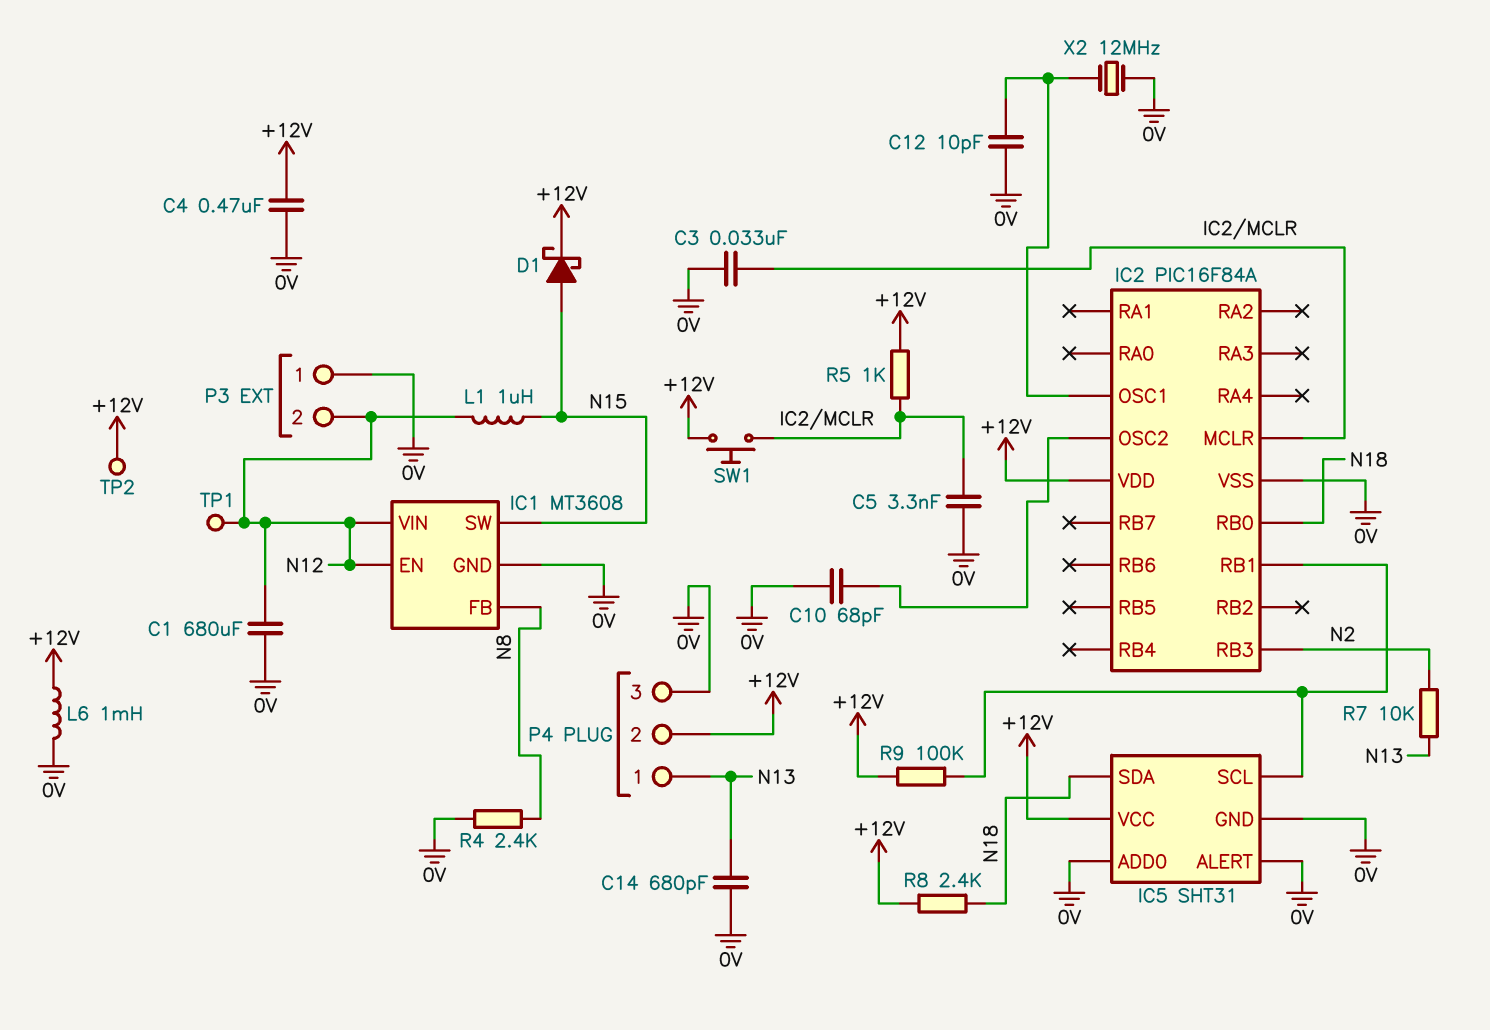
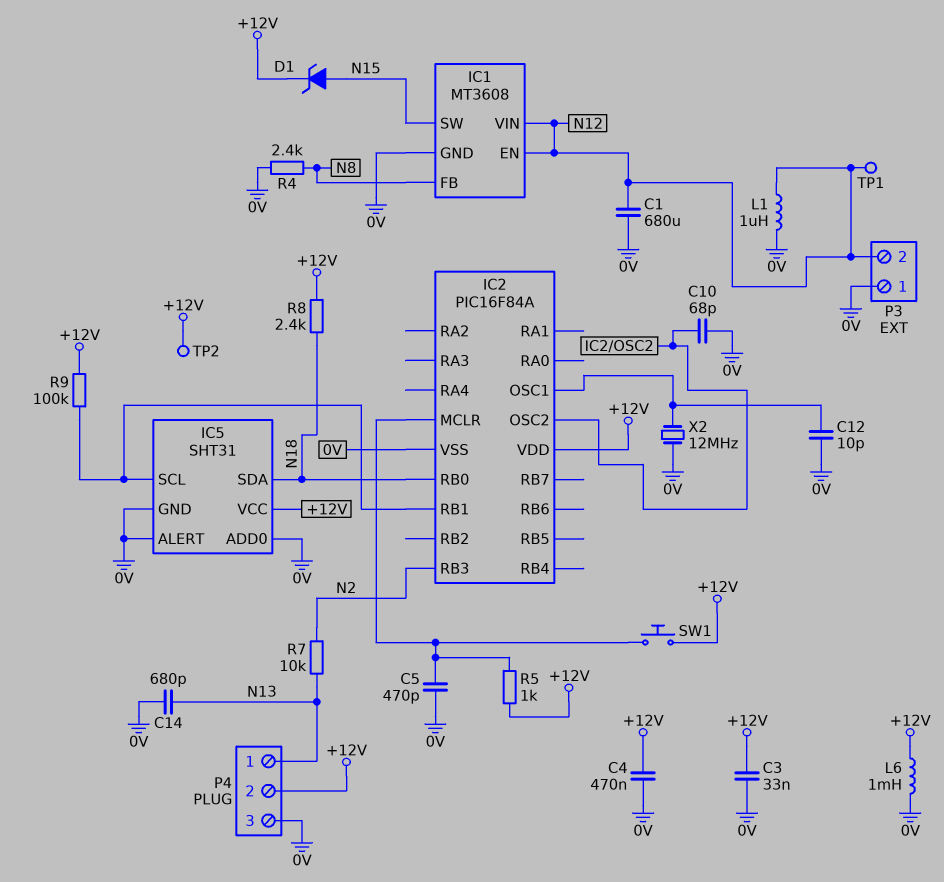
C3: 33nF (0V, IC2/MCLR) -> 33nF (+12V, 0V)
C5: 3.3nF (0V, IC2/MCLR) -> 470pF (0V, IC2/MCLR)
D1: schottky (A N15, K +12V) -> zener (A N15, K +12V)
L1: 1uH (N12, N15) -> 1uH (0V, N12)

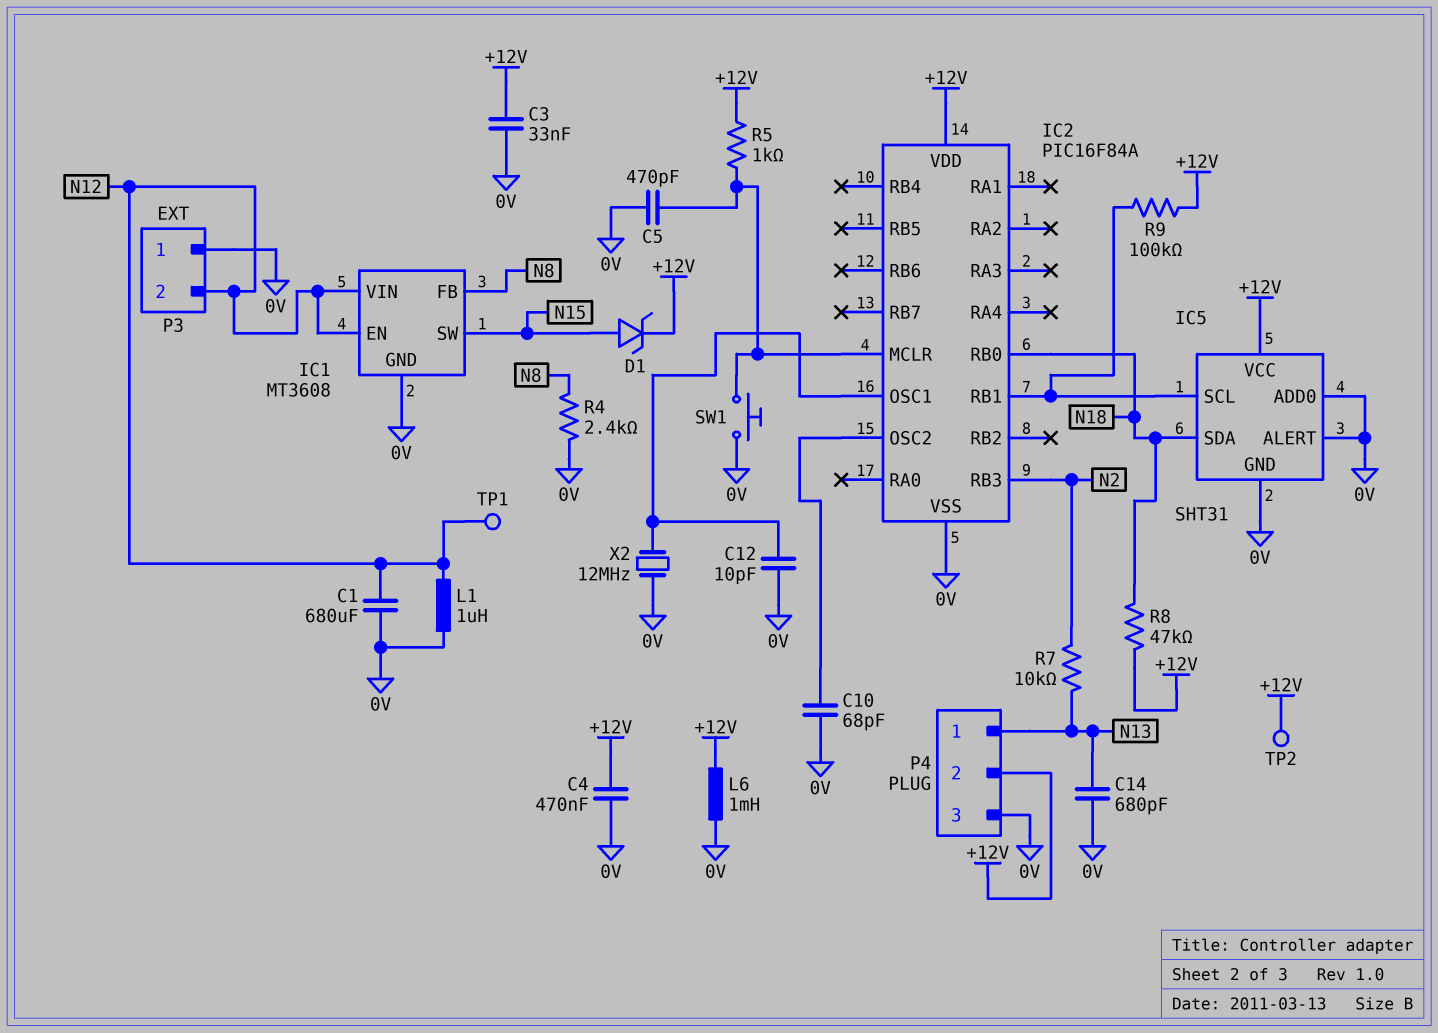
R8: 2.4k (+12V, N18) -> 47k (+12V, N18)
SW1: button (+12V, IC2/MCLR) -> button (0V, IC2/MCLR)

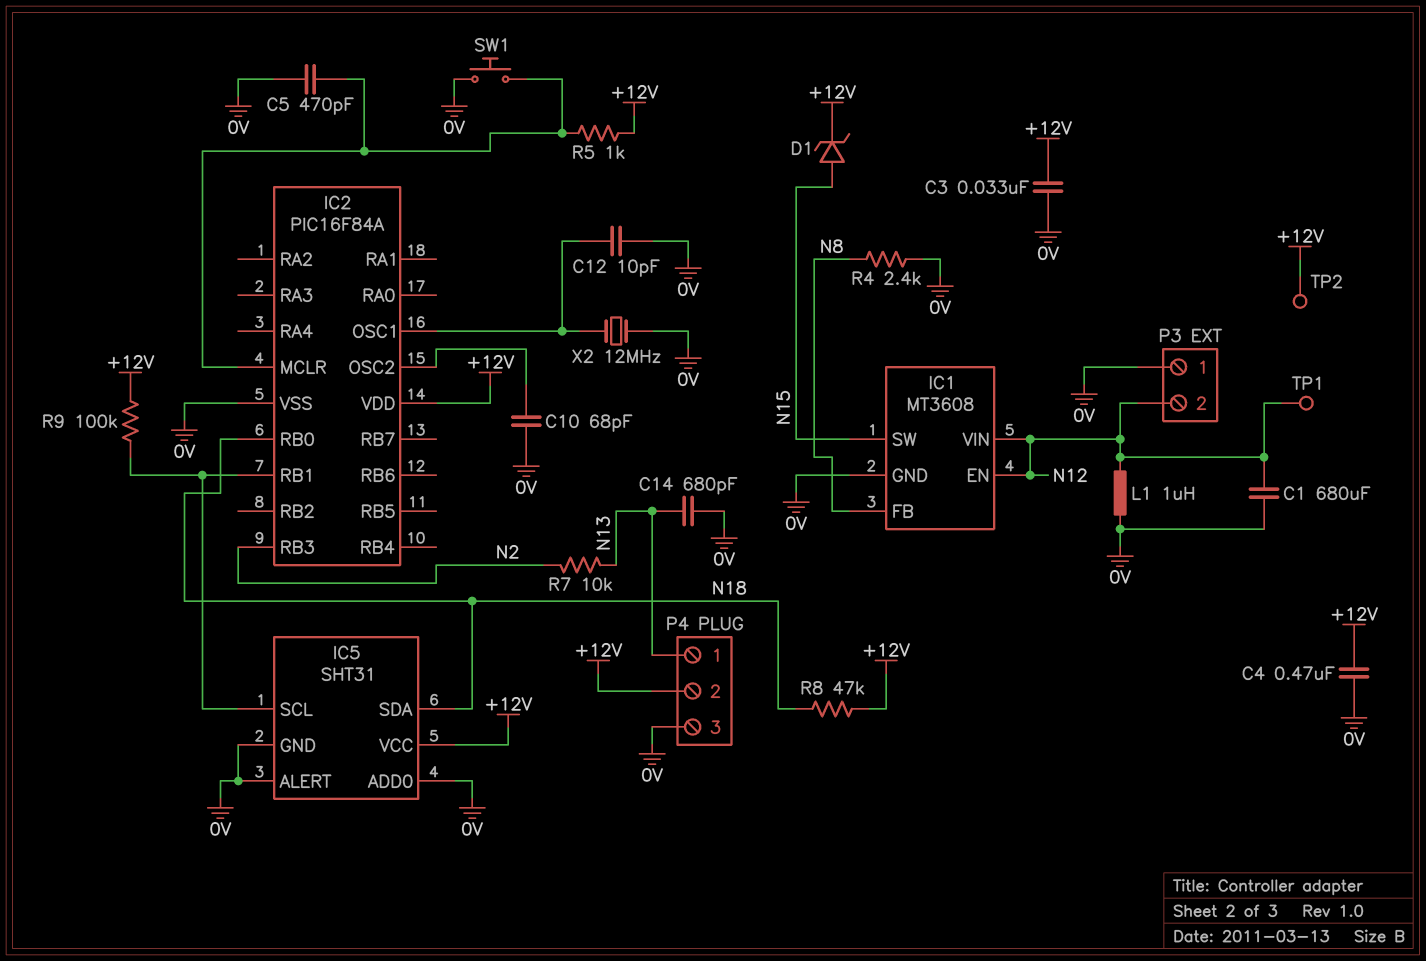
L6: 1mH (+12V, 0V) -> none

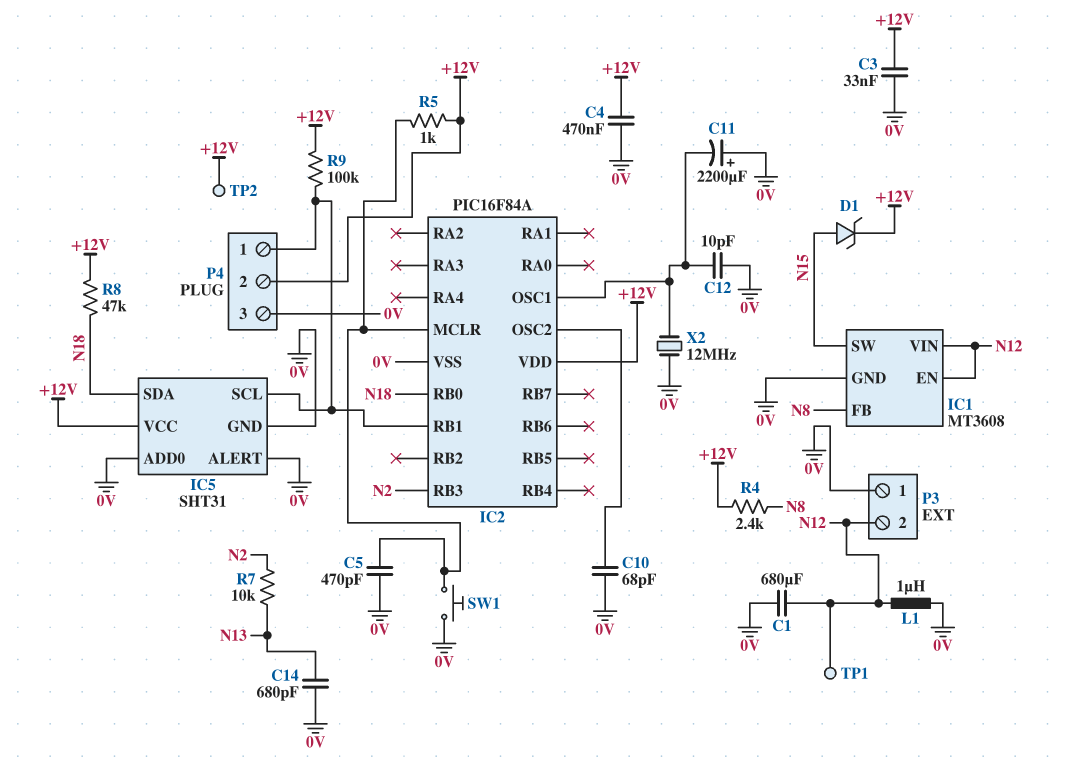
C11: none -> 2200uF (plus 0V, minus IC2/OSC1)
P4 pin 1: N13 -> IC2/RB1
R4: 2.4k (0V, N8) -> 2.4k (+12V, N8)

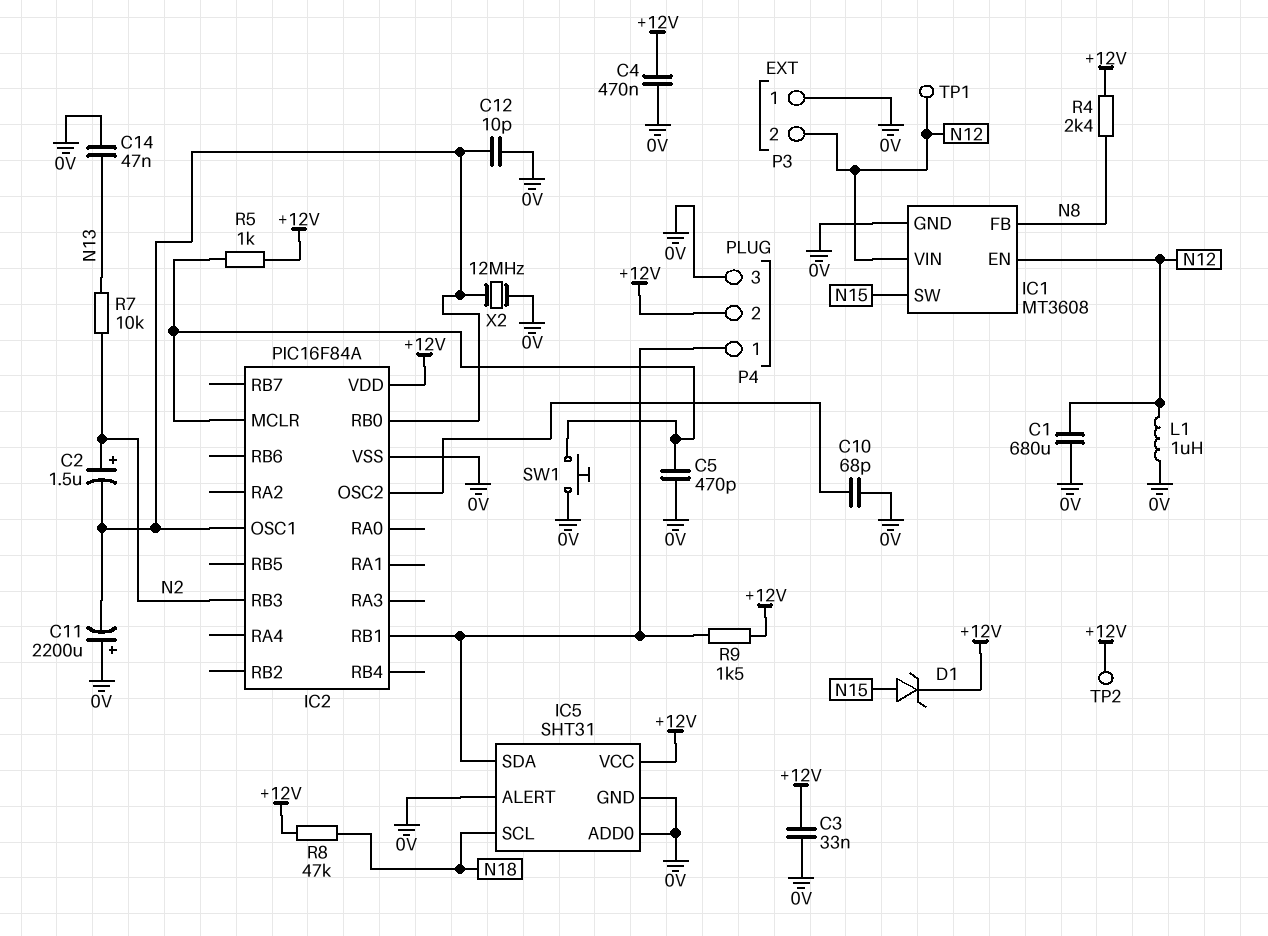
C2: none -> 1.5uF (plus N2, minus IC2/OSC1)
C14: 680pF (0V, N13) -> 47nF (0V, N13)
IC2 pin RB0: N18 -> IC2/OSC1
IC5 pin SCL: IC2/RB1 -> N18
IC5 pin SDA: N18 -> IC2/RB1
R9: 100k (+12V, IC2/RB1) -> 1.5k (+12V, IC2/RB1)

